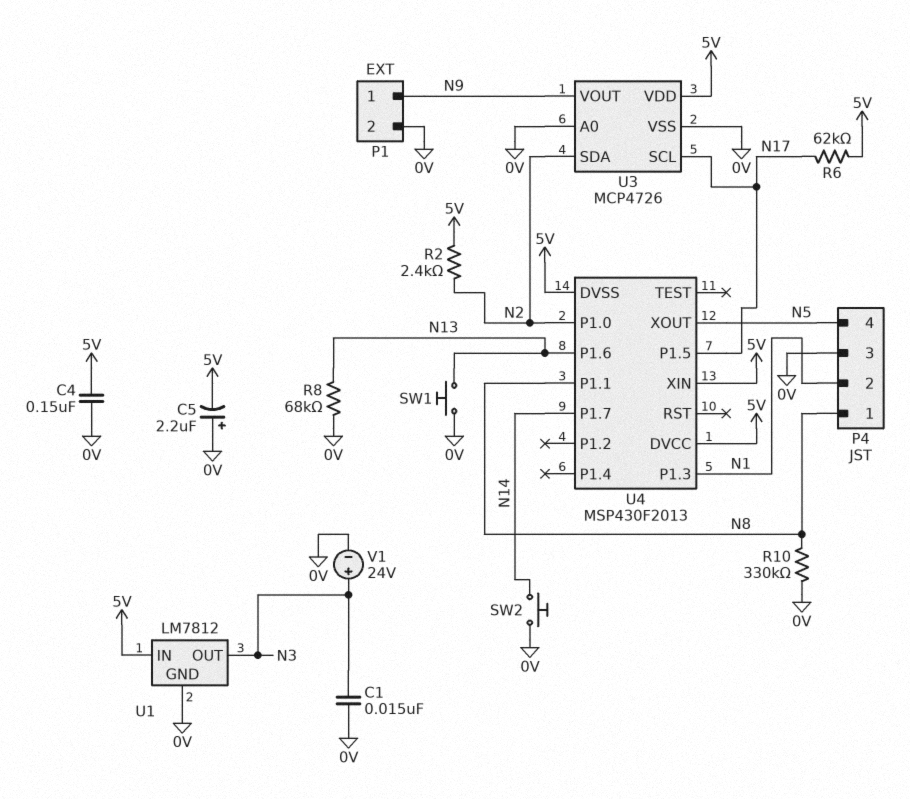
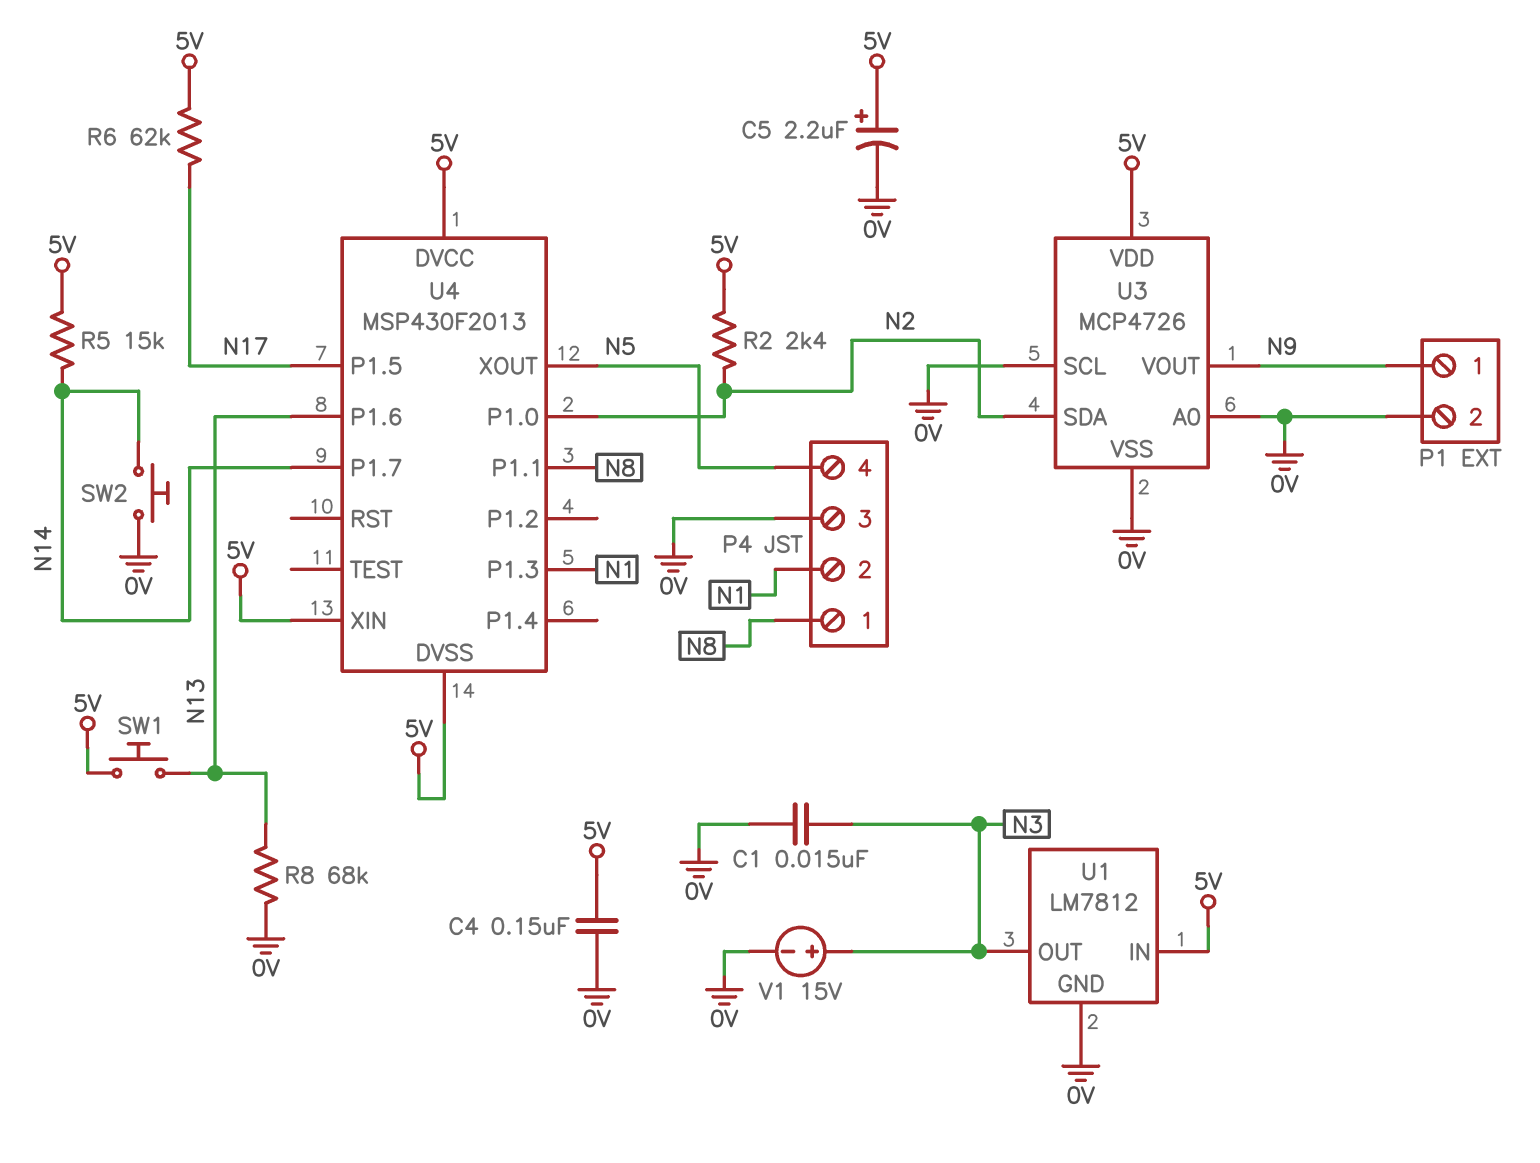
C5: 2.2uF (plus 0V, minus 5V) -> 2.2uF (plus 5V, minus 0V)
R5: none -> 15k (5V, N14)
R10: 330k (0V, N8) -> none
SW1: button (0V, N13) -> button (5V, N13)
U3 pin SCL: N17 -> 0V
V1: 24V (plus N3, minus 0V) -> 15V (plus N3, minus 0V)

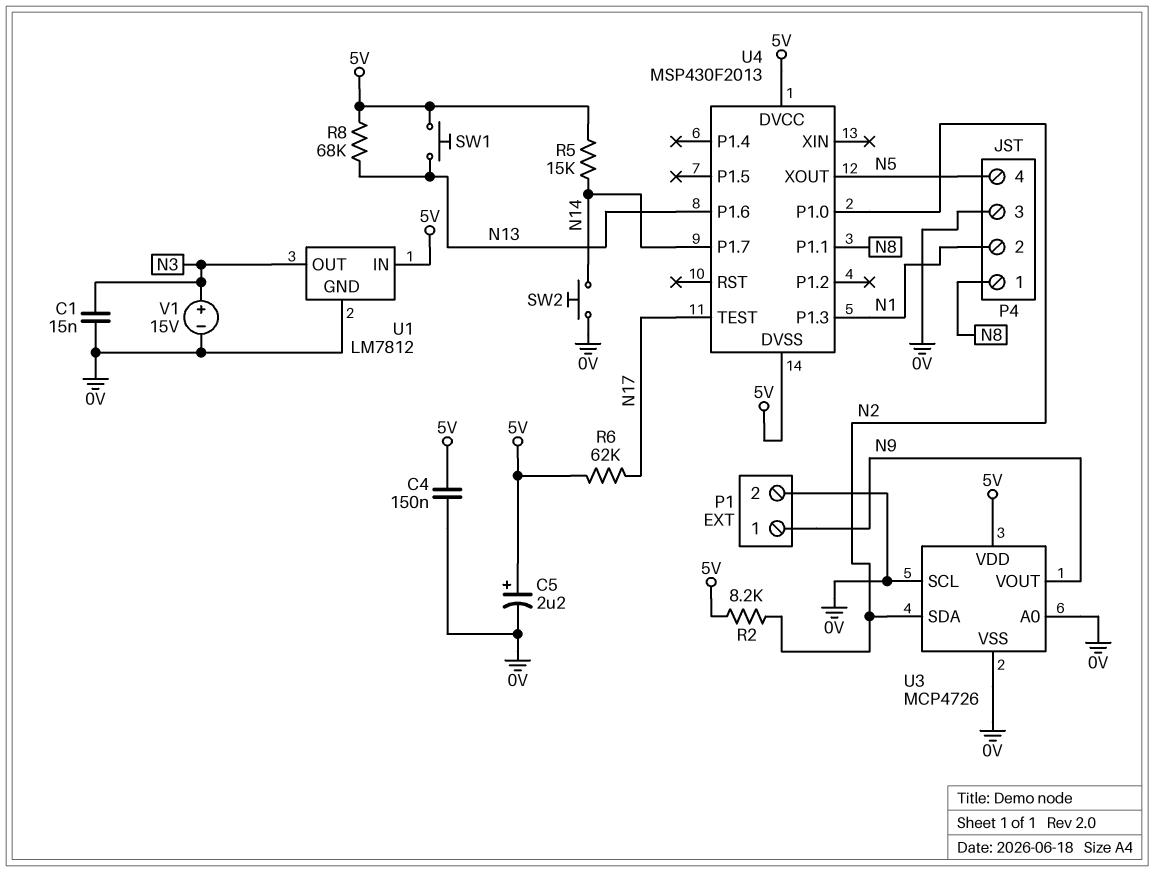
R2: 2.4k (5V, N2) -> 8.2k (5V, N2)
R8: 68k (0V, N13) -> 68k (5V, N13)
U4 pin P1.5: N17 -> none
U4 pin TEST: none -> N17
U4 pin XIN: 5V -> none

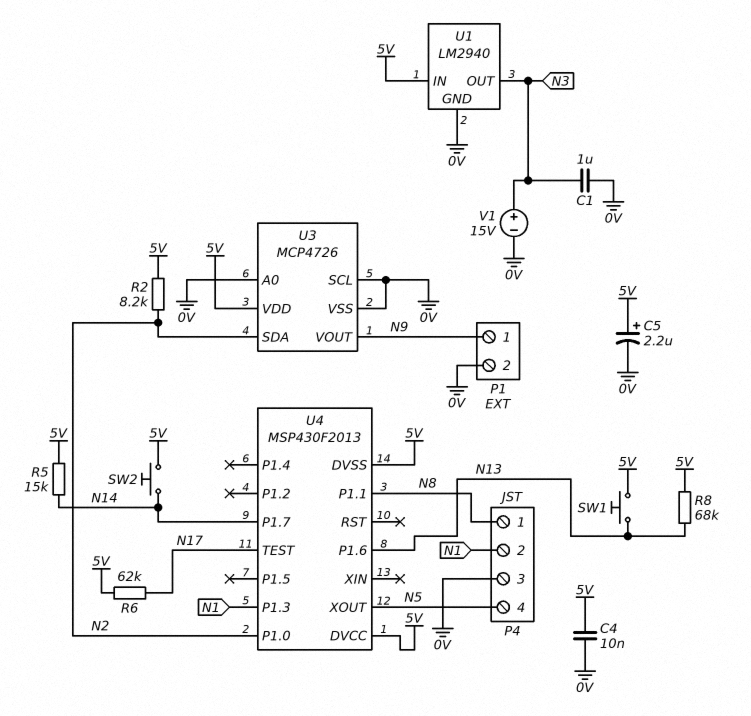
C1: 15nF (0V, N3) -> 1uF (0V, N3)
C4: 150nF (0V, 5V) -> 10nF (0V, 5V)
SW2: button (0V, N14) -> button (5V, N14)
U1: LM7812 -> LM2940

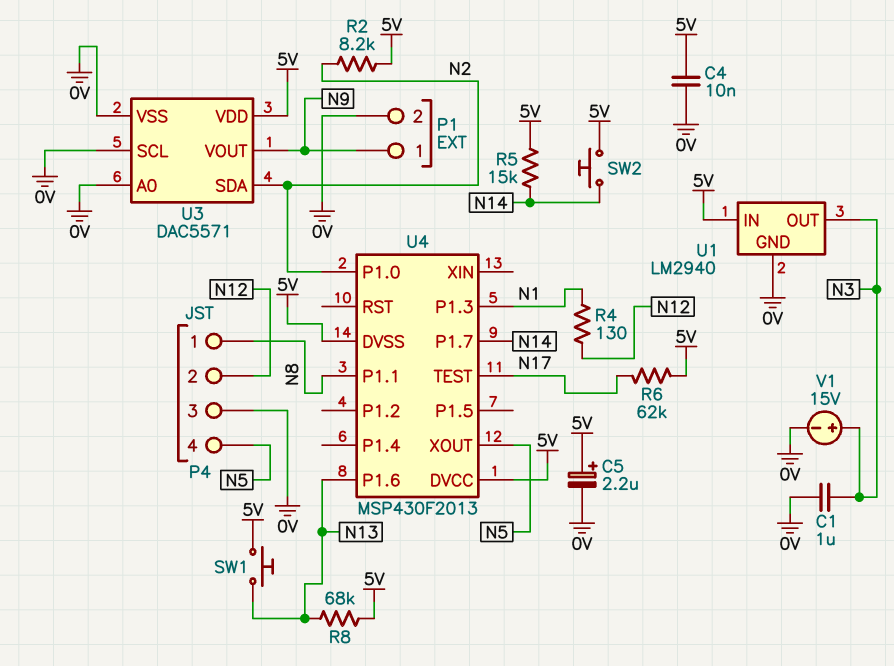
P4 pin 2: N1 -> N12
R4: none -> 130 (N1, N12)
U3: MCP4726 -> DAC5571

